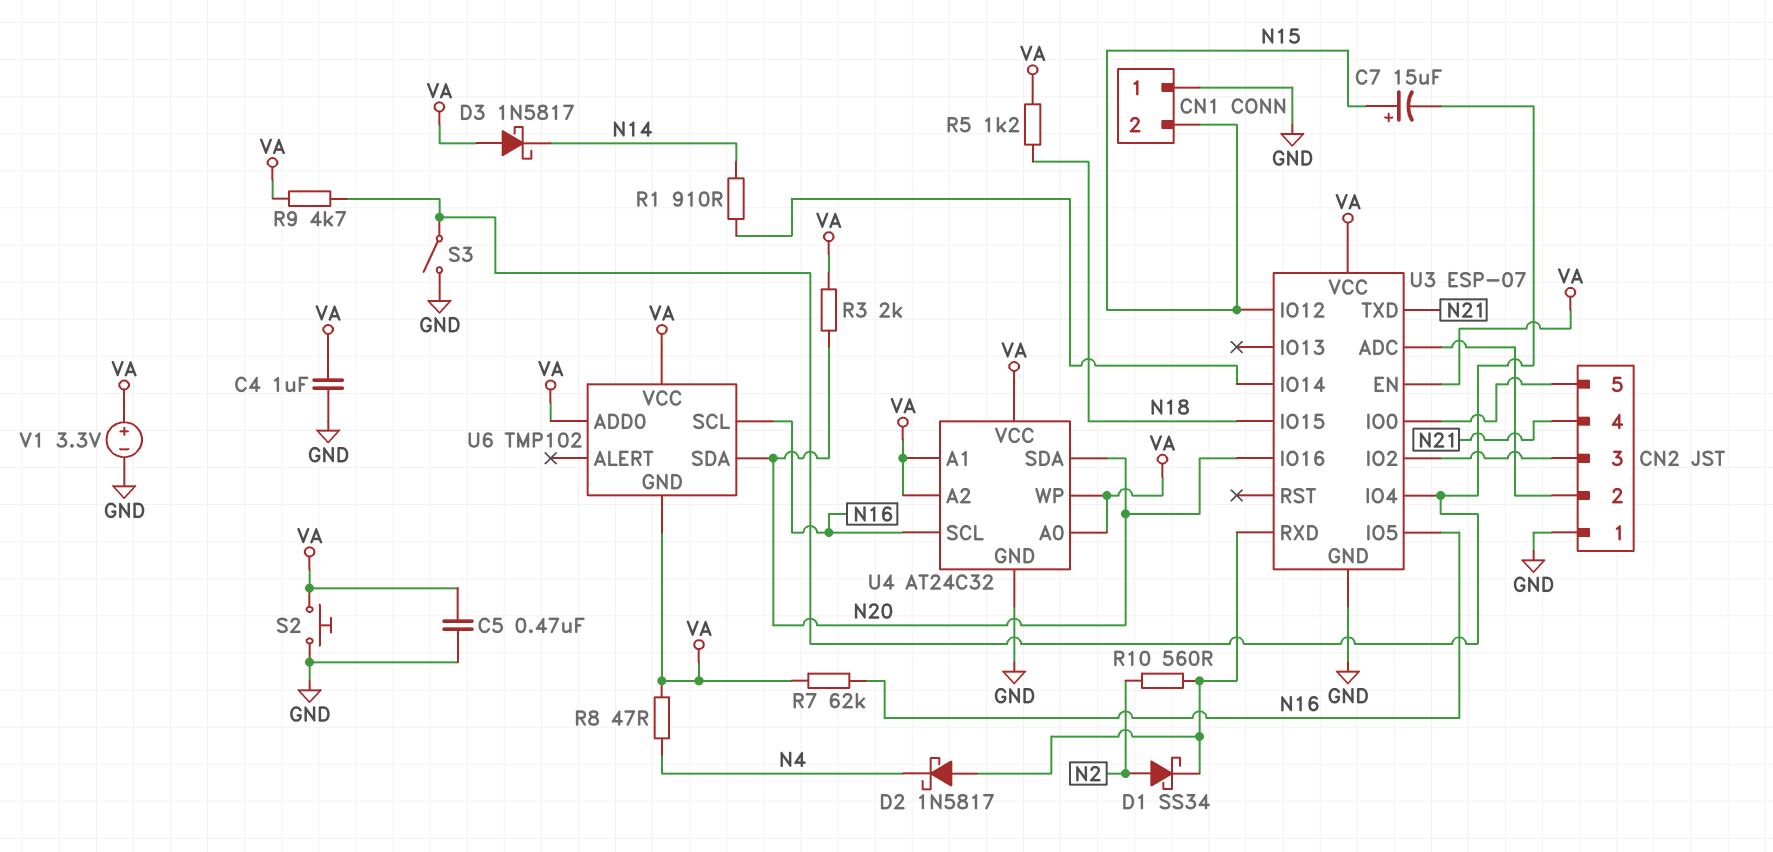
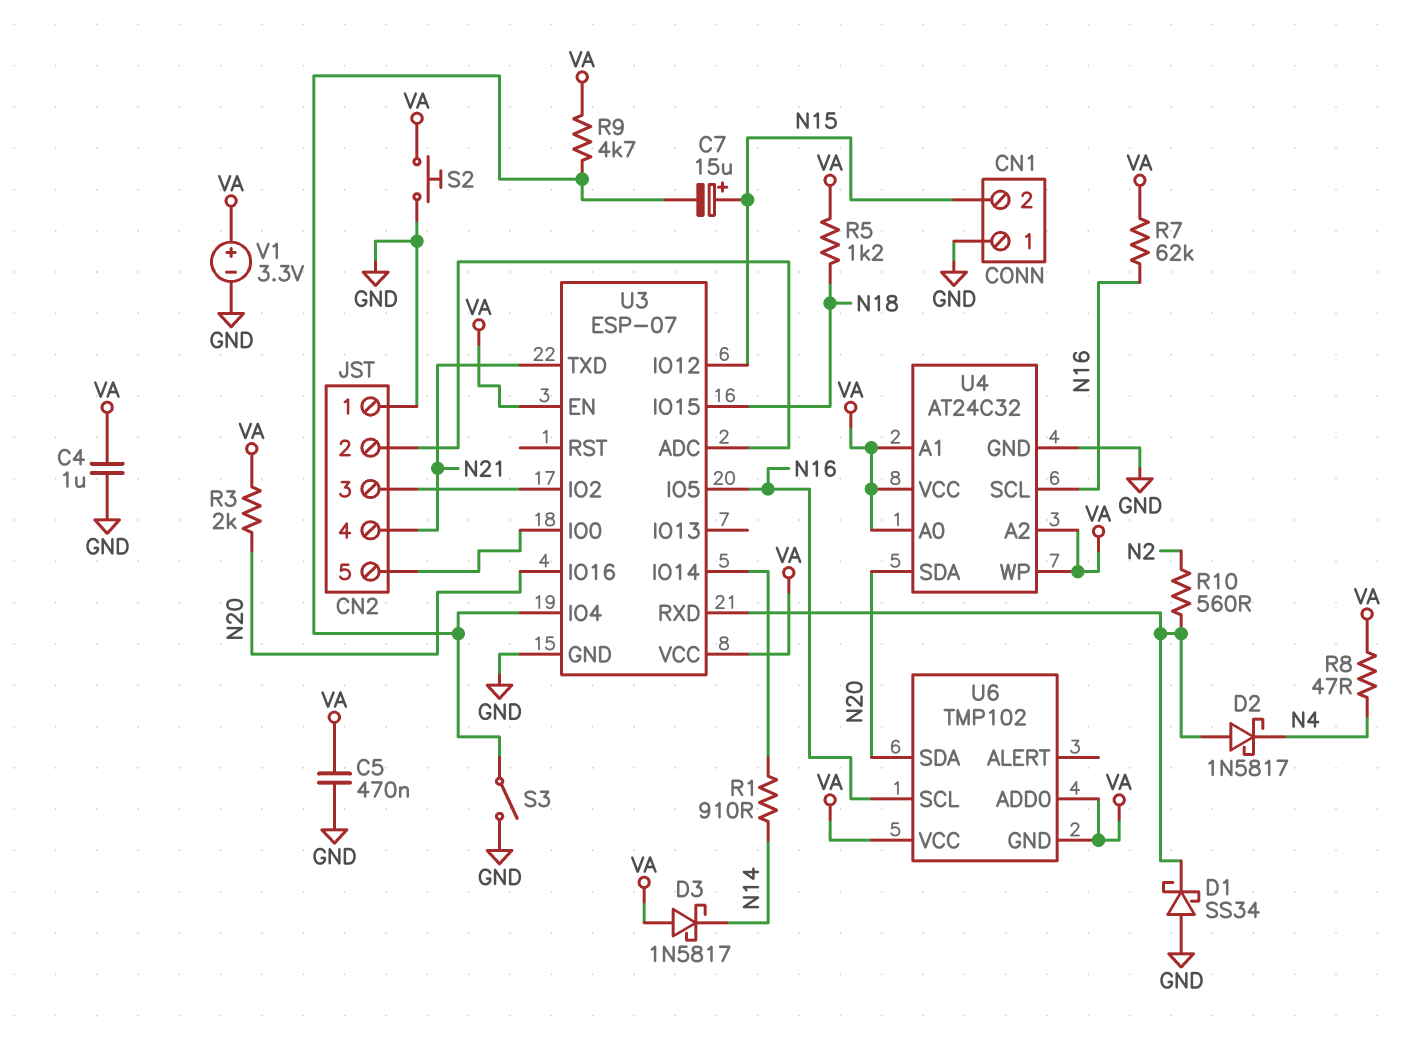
D1: schottky SS34 (A N2, K U3/RXD) -> schottky SS34 (A GND, K U3/RXD)

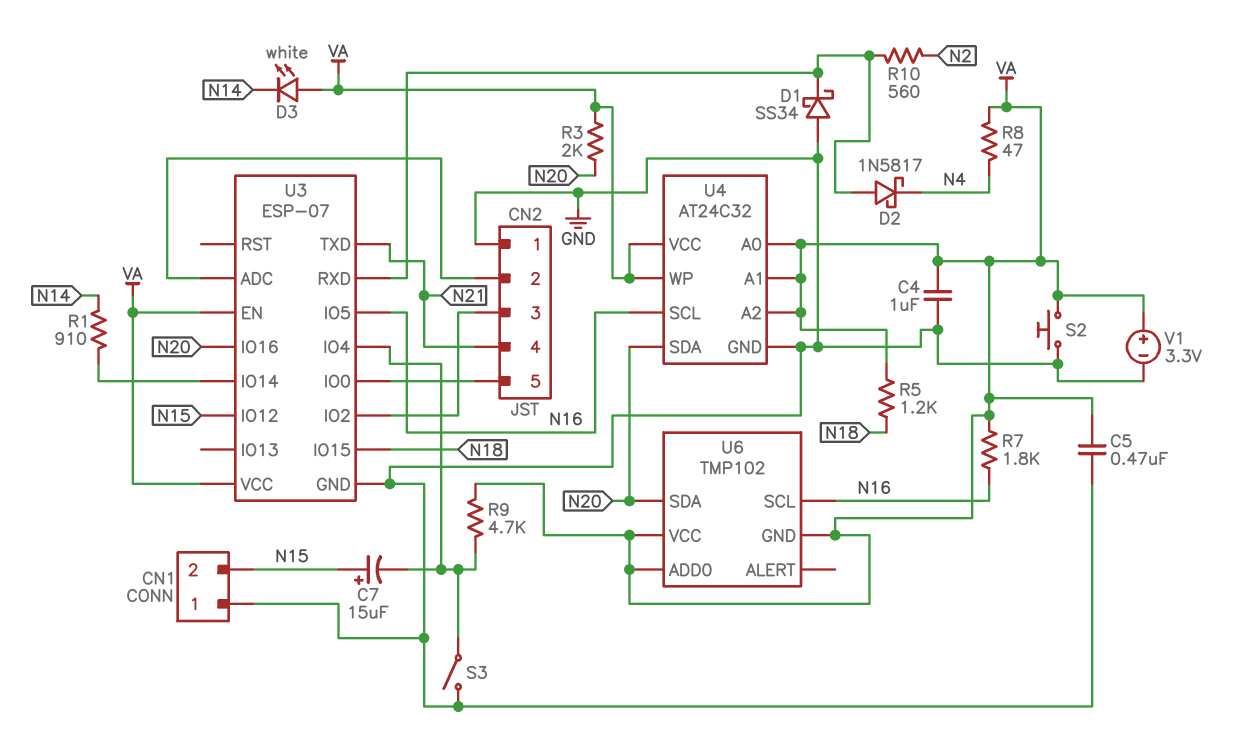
D3: schottky 1N5817 (A VA, K N14) -> LED white (A VA, K N14)
R7: 62k (N16, VA) -> 1.8k (N16, VA)

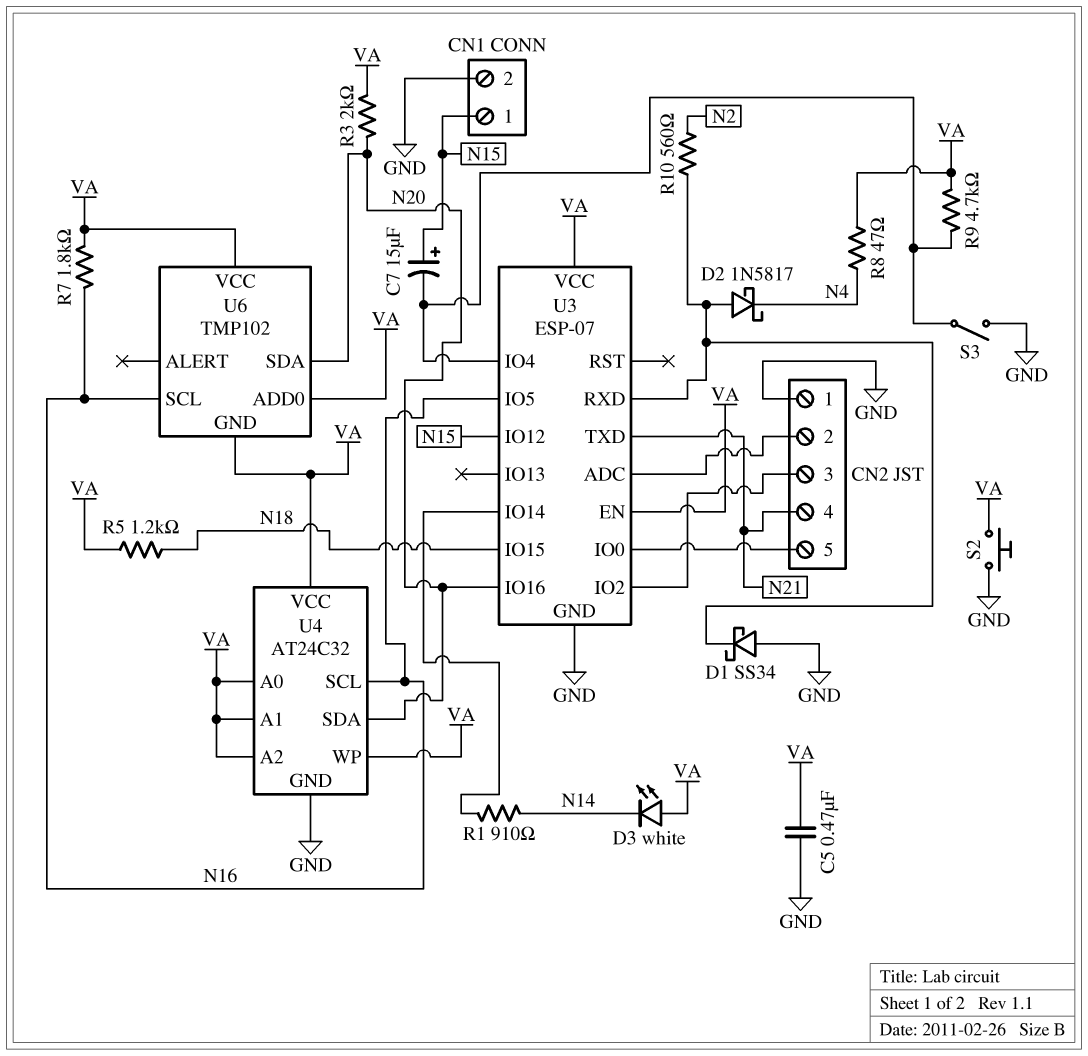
C4: 1uF (GND, VA) -> none
CN1 pin 1: GND -> N15
CN1 pin 2: N15 -> GND
V1: 3.3V (plus VA, minus GND) -> none

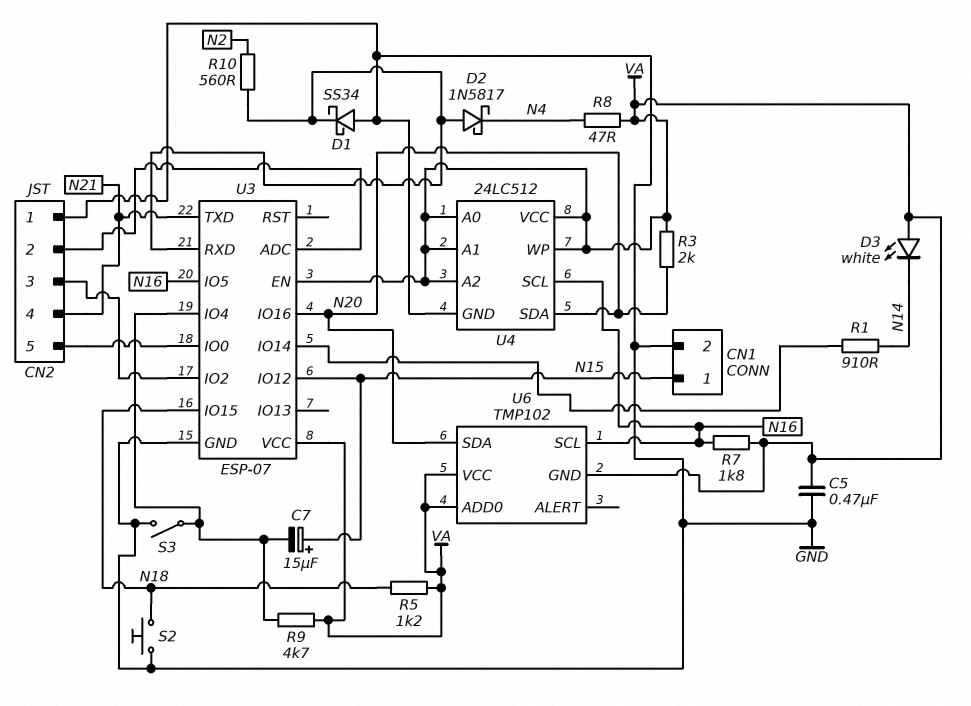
S2: button (GND, VA) -> button (GND, N18)
U4: AT24C32 -> 24LC512

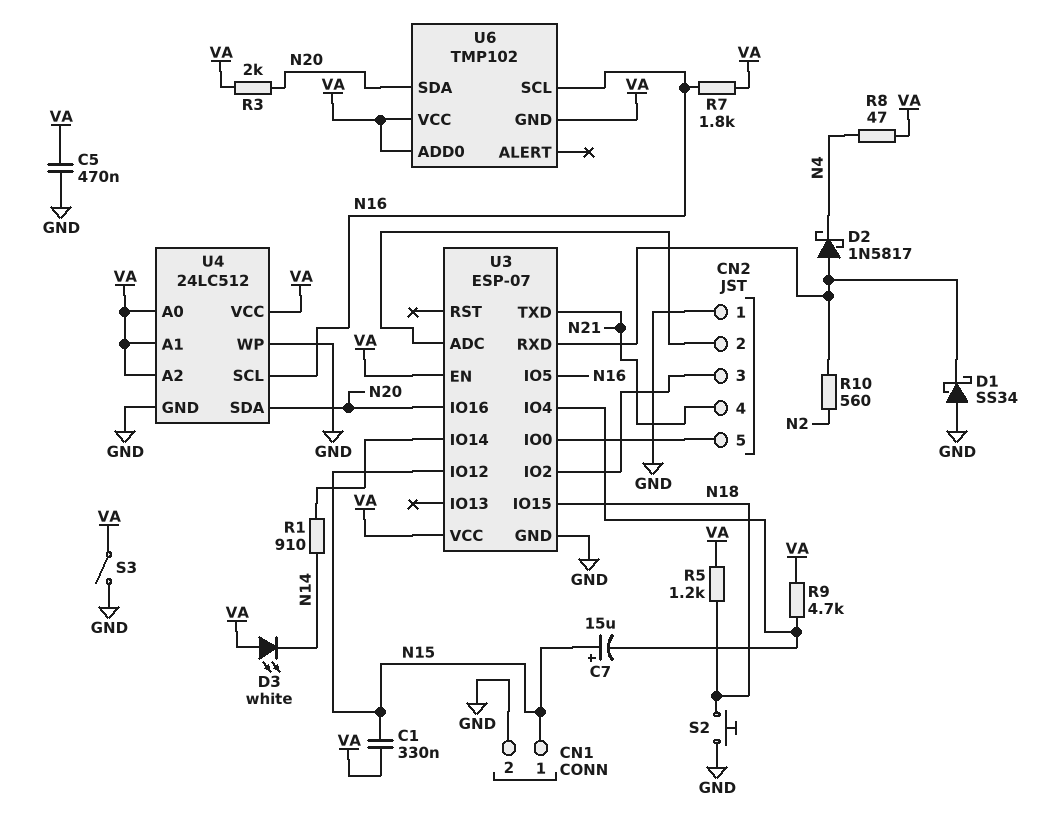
C1: none -> 330nF (N15, VA)
S3: switch (GND, U3/IO4) -> switch (GND, VA)
U4 pin WP: VA -> GND

